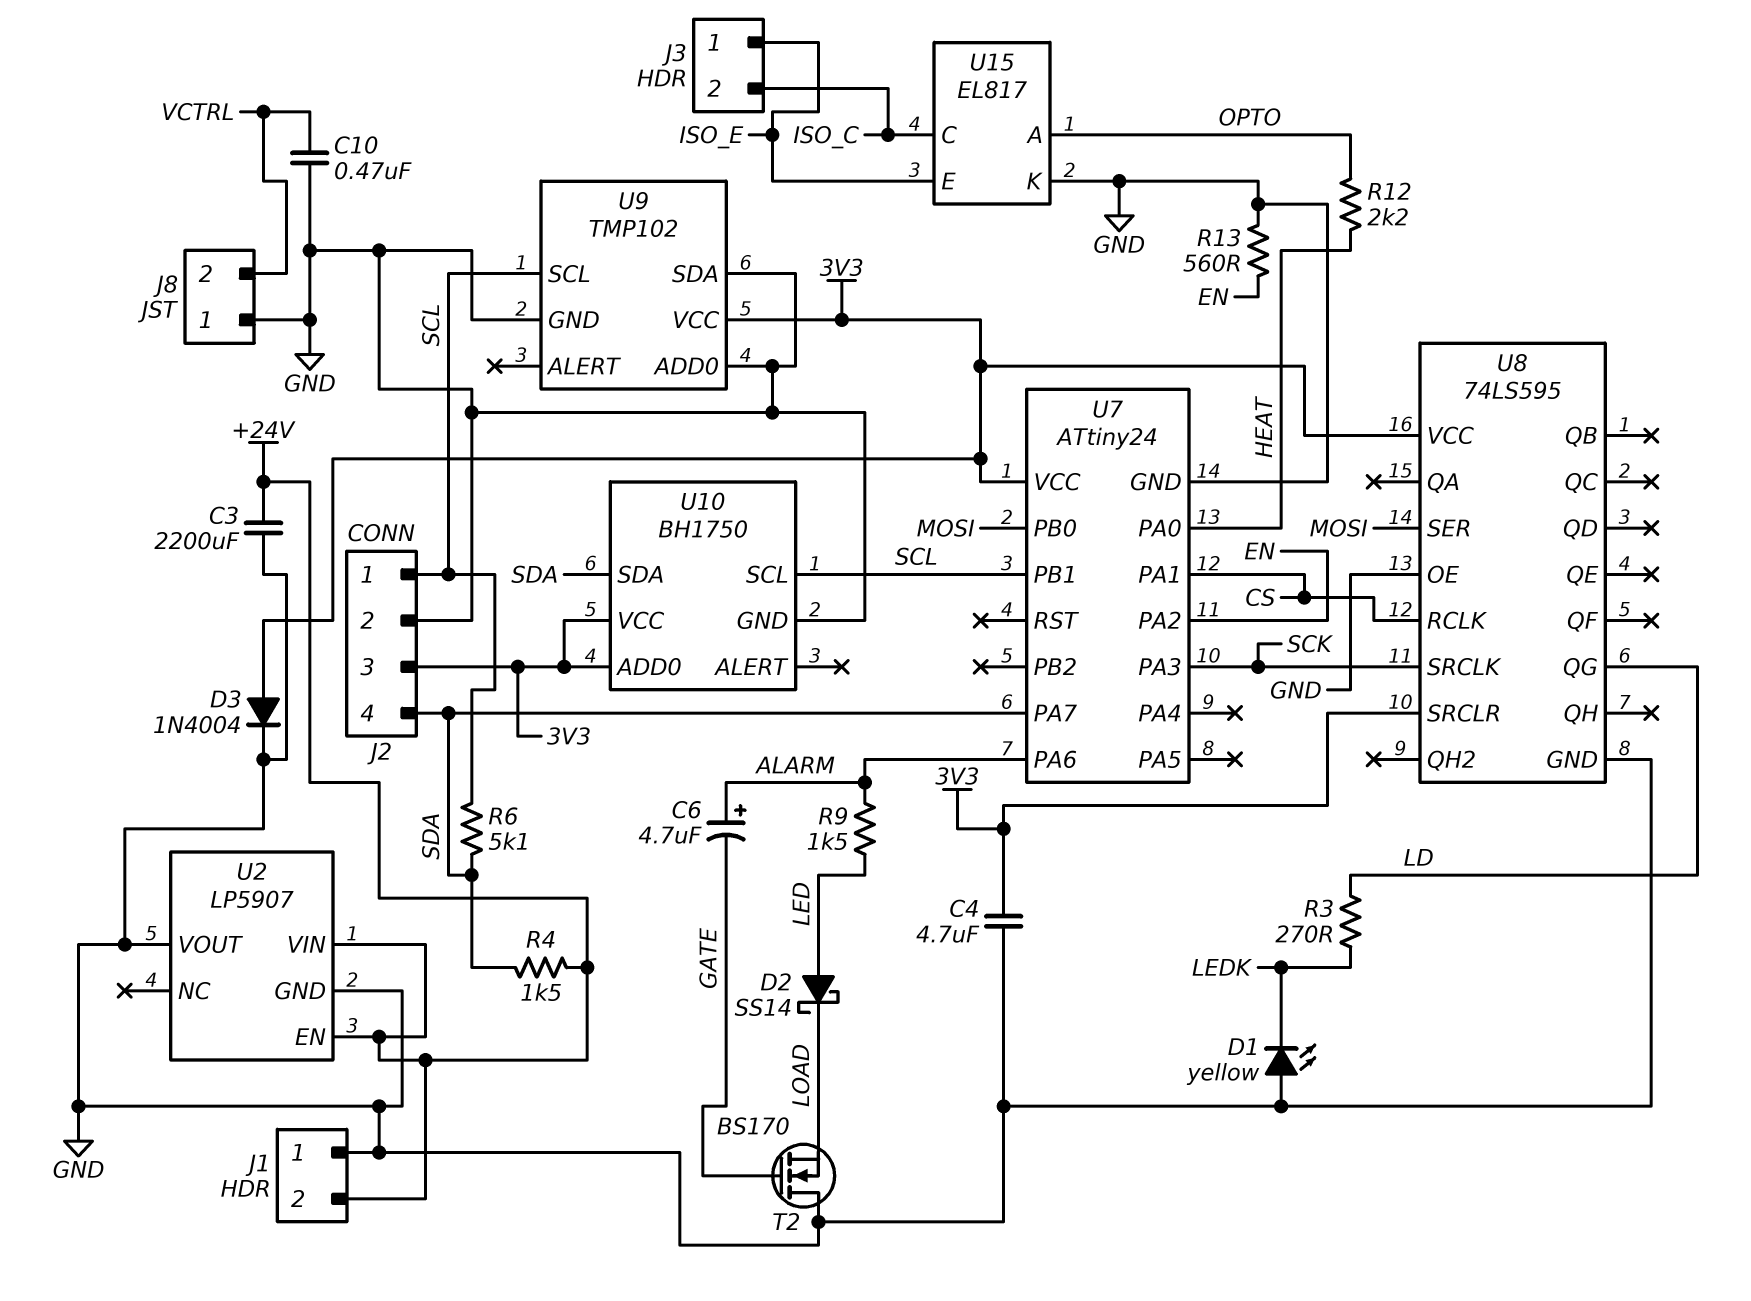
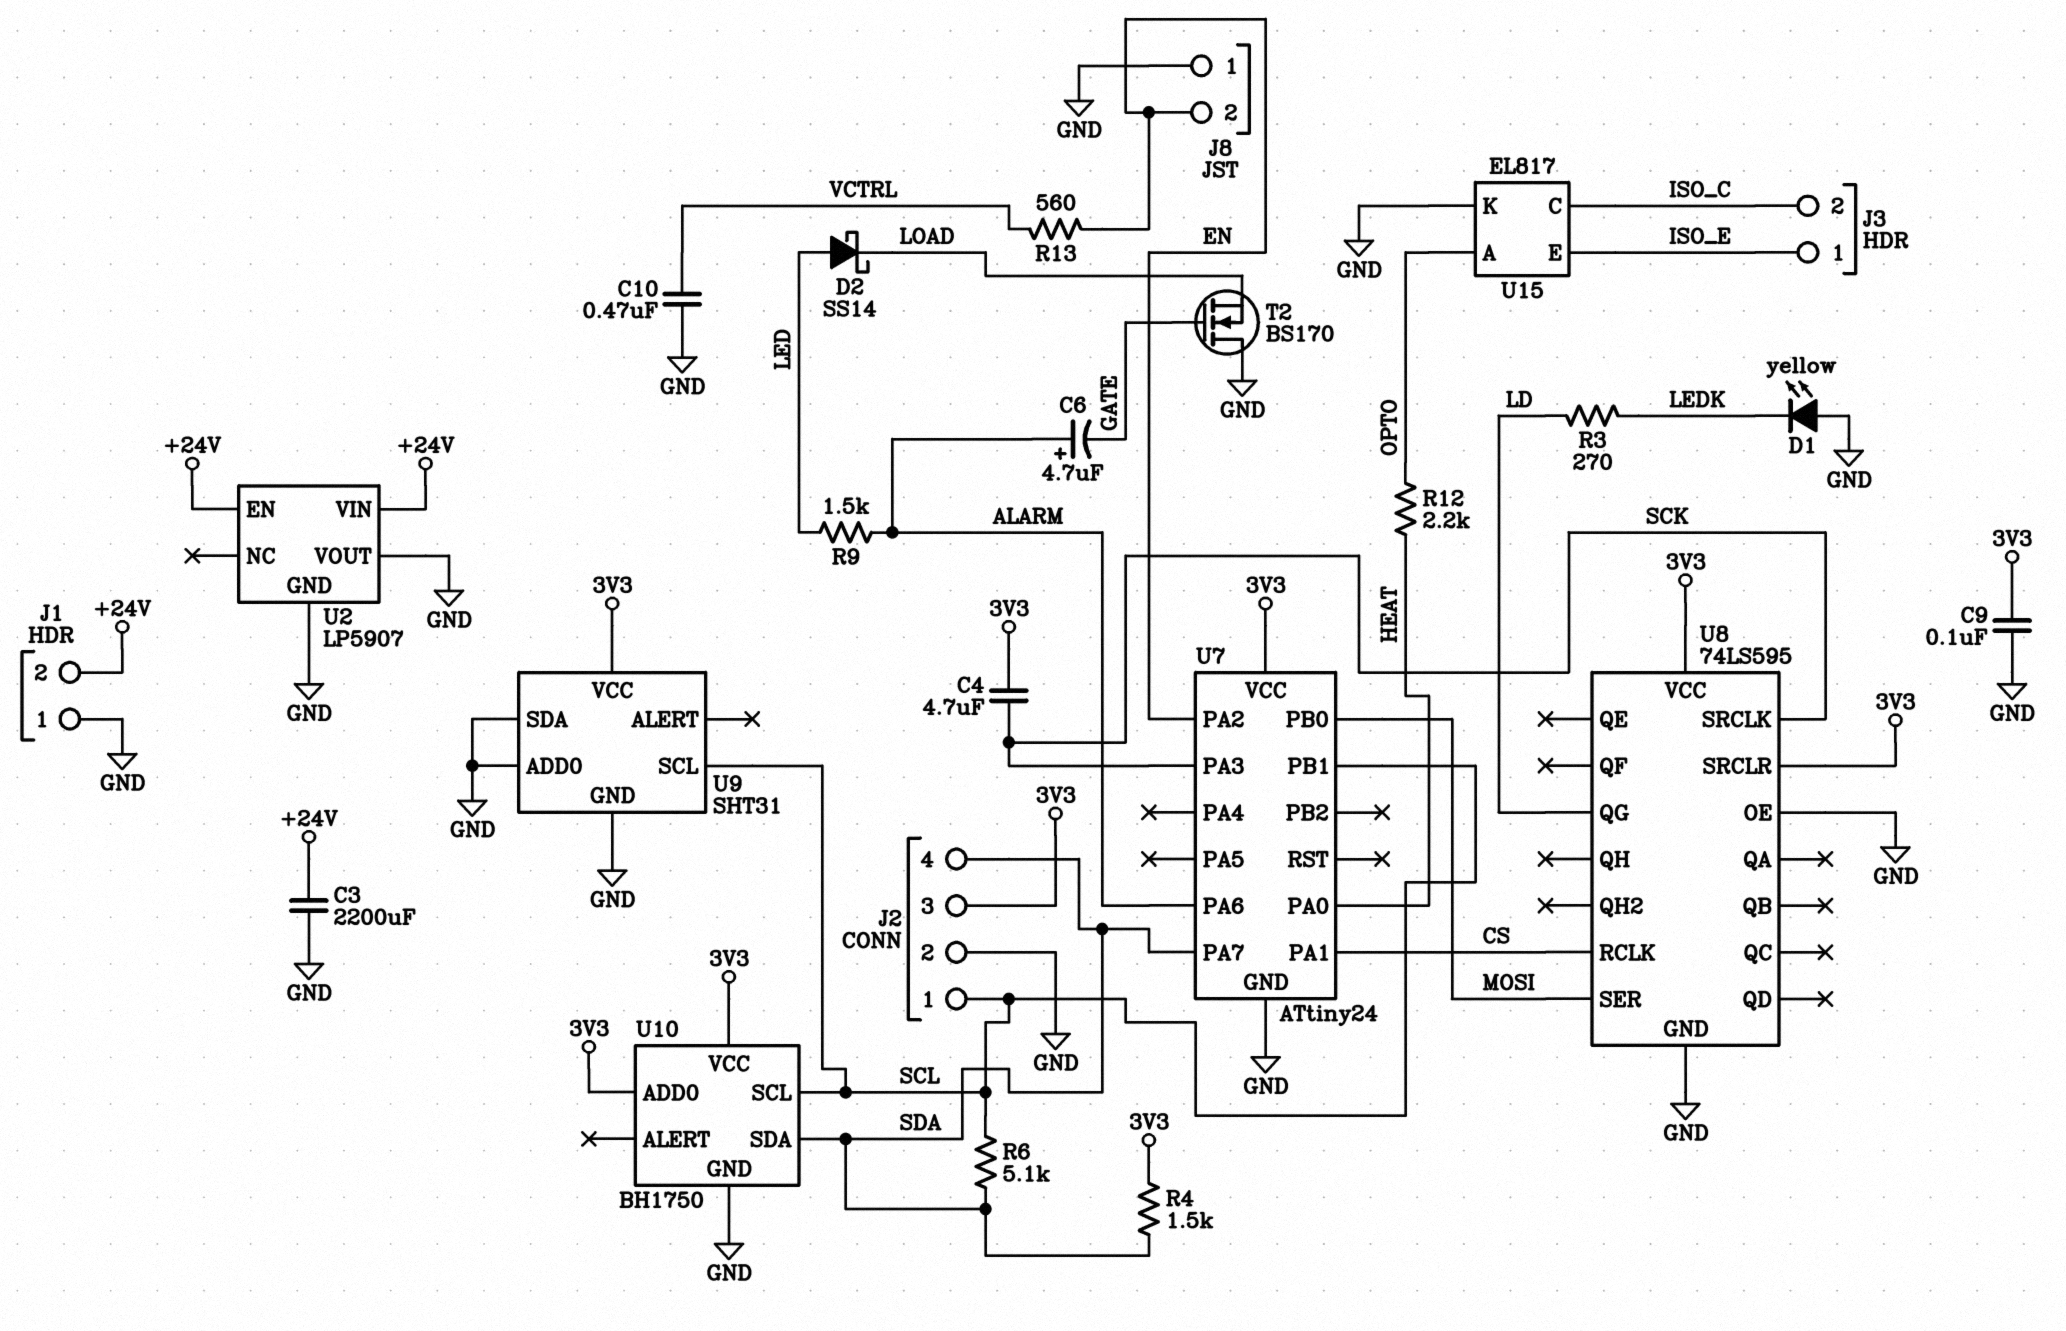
C4: 4.7uF (3V3, GND) -> 4.7uF (3V3, SCK)
C9: none -> 100nF (3V3, GND)
D3: diode 1N4004 (A 3V3, K GND) -> none
J8 pin 2: VCTRL -> EN
R4: 1.5k (+24V, SDA) -> 1.5k (3V3, SDA)
R13: 560 (EN, GND) -> 560 (EN, VCTRL)
U9: TMP102 -> SHT31

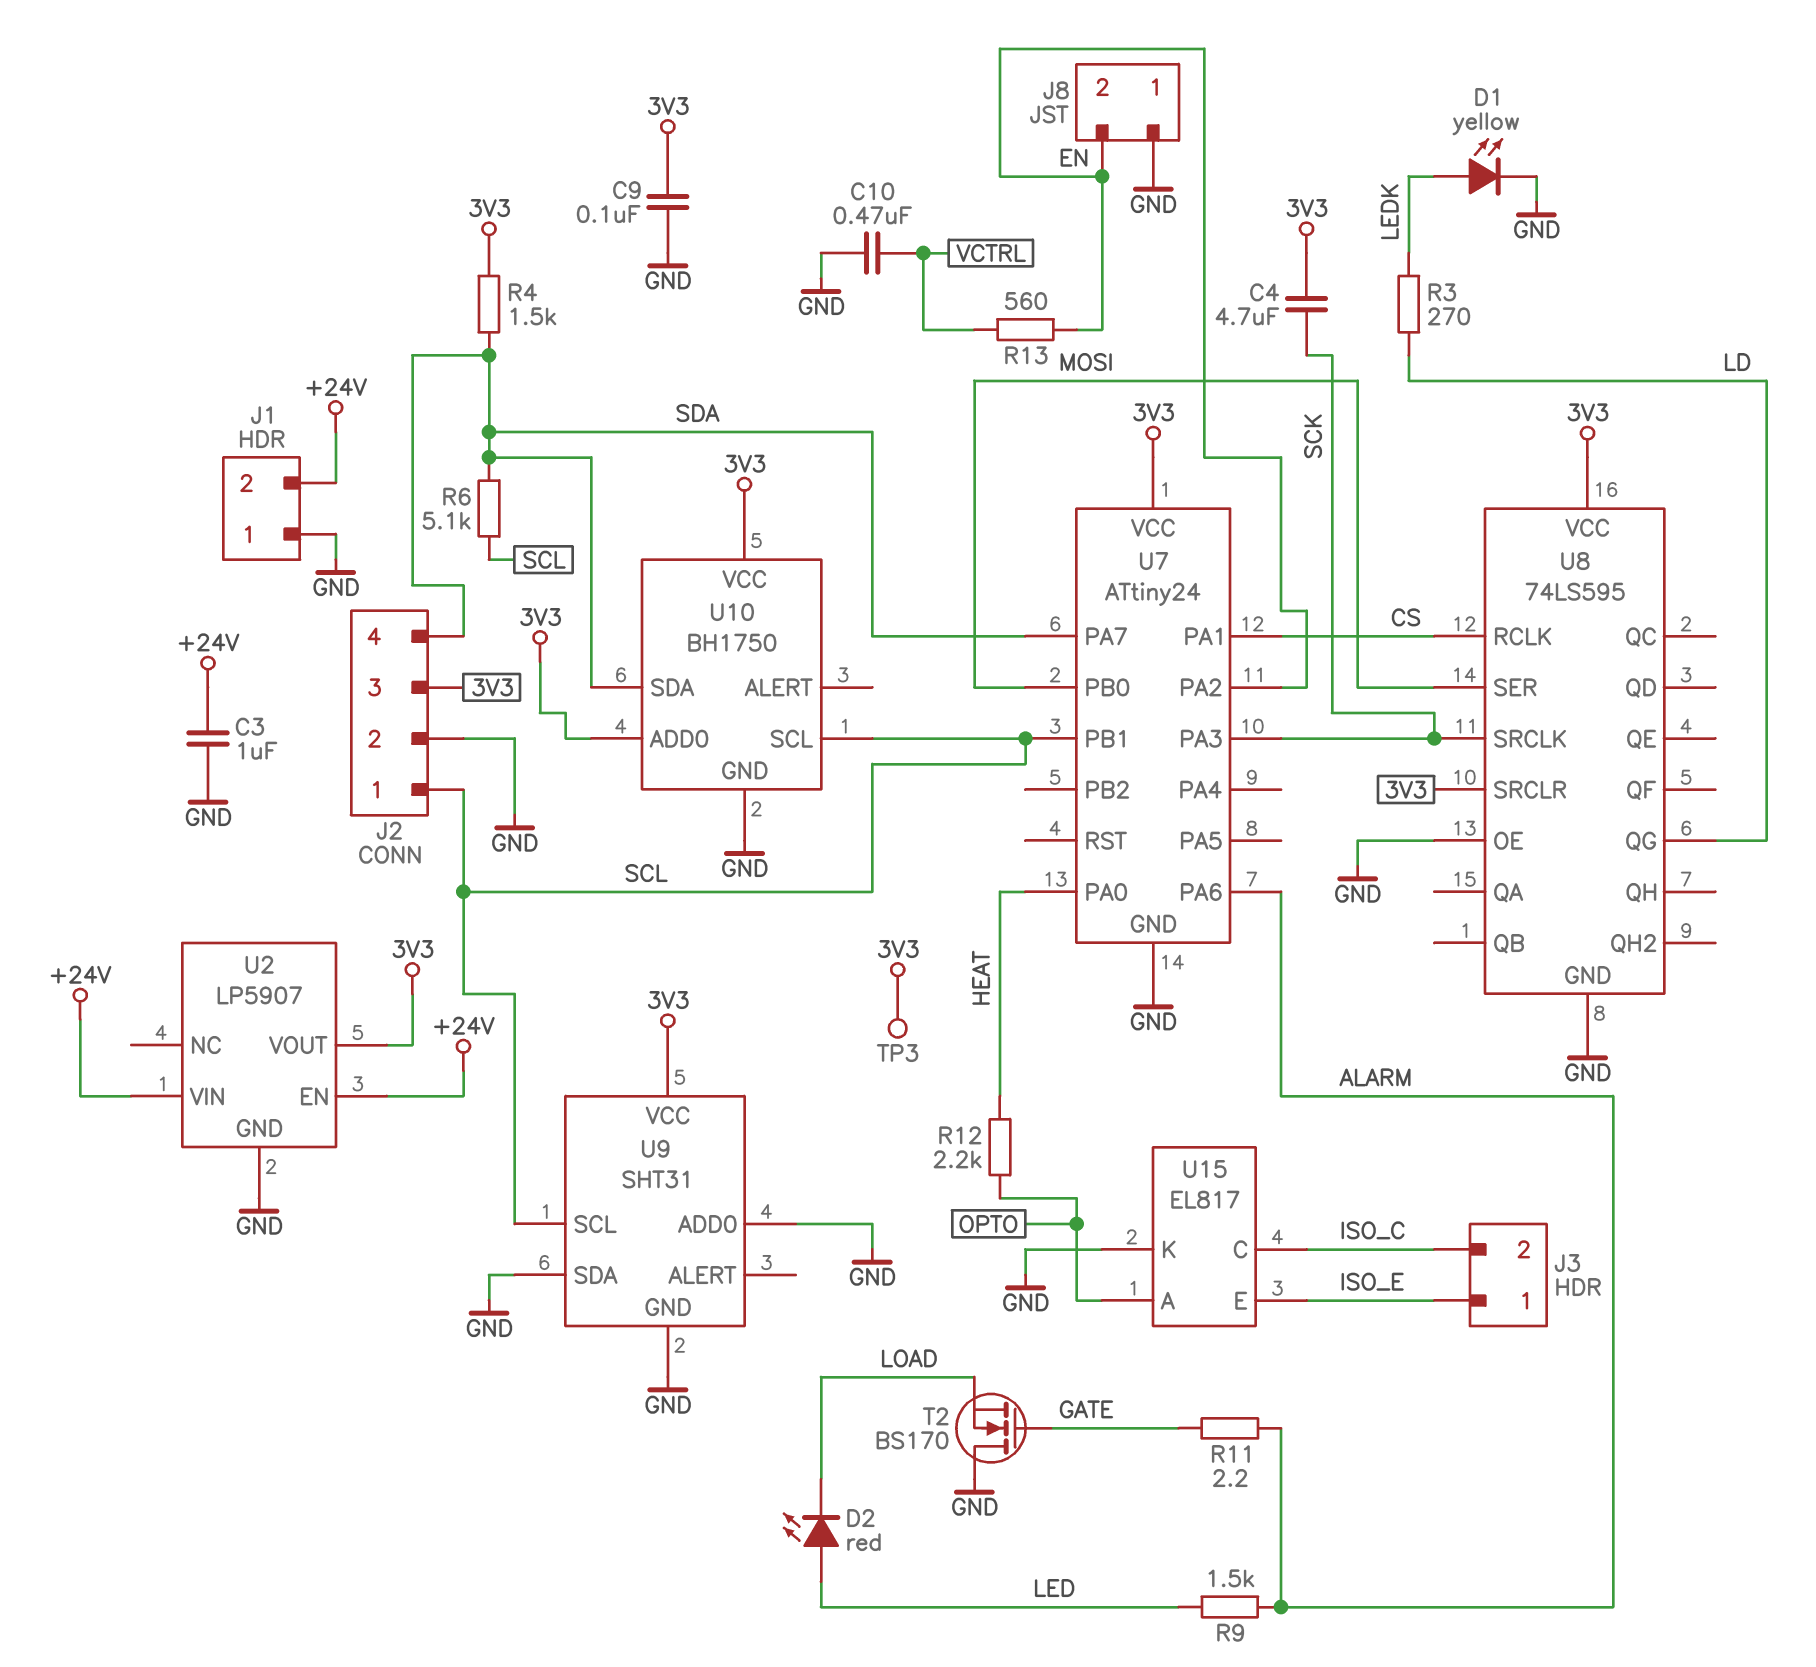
C3: 2200uF (+24V, GND) -> 1uF (+24V, GND)
C6: 4.7uF (plus ALARM, minus GATE) -> none
D1: LED yellow (A GND, K LEDK) -> LED yellow (A LEDK, K GND)
D2: schottky SS14 (A LED, K LOAD) -> LED red (A LED, K LOAD)
R11: none -> 2.2 (ALARM, GATE)
TP3: none -> test point (3V3)
U2 pin VOUT: GND -> 3V3

